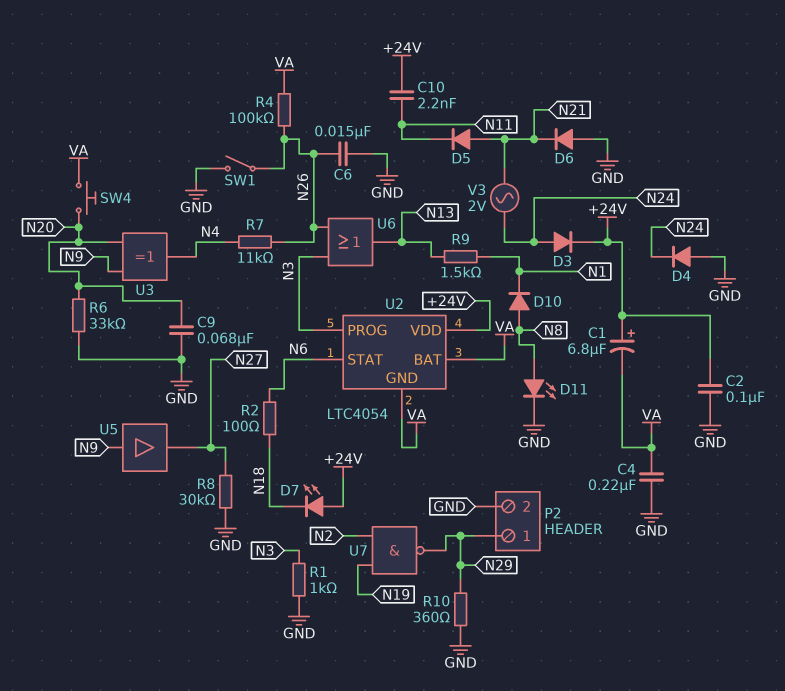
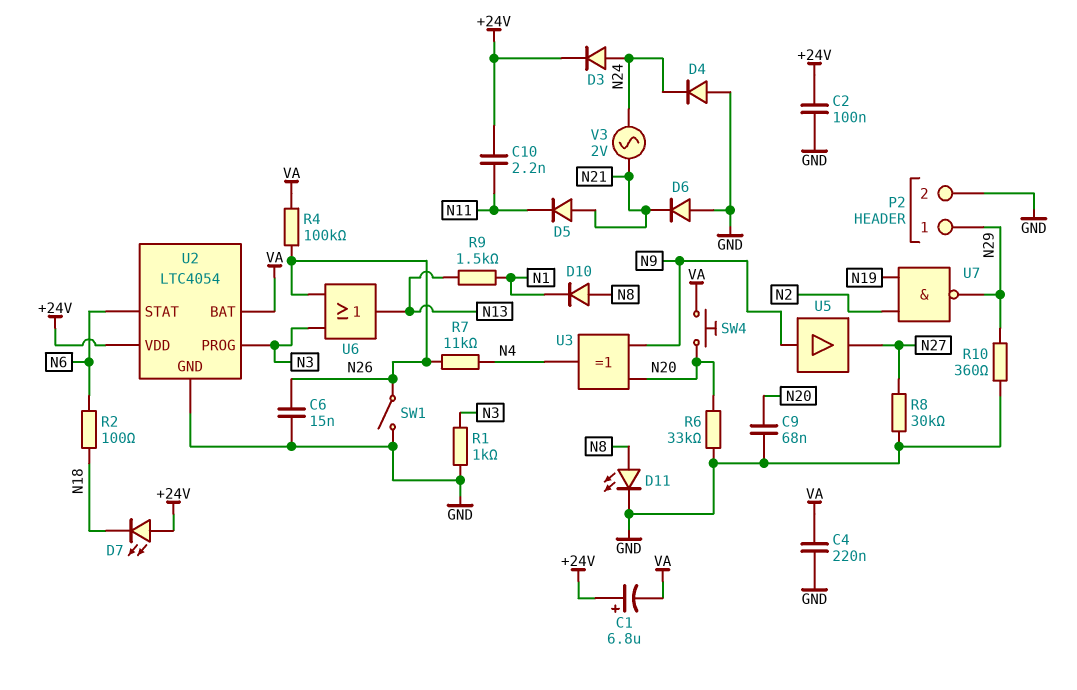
U2 pin GND: VA -> GND

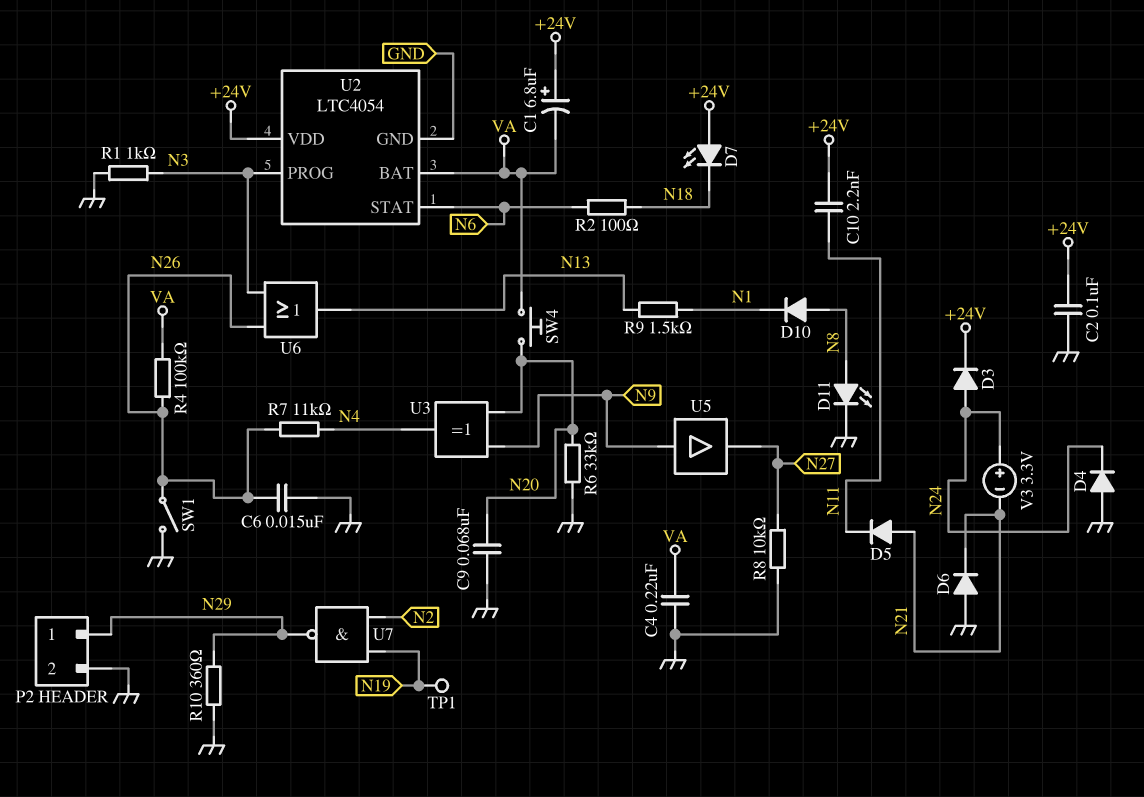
R8: 30k (GND, N27) -> 10k (GND, N27)
TP1: none -> test point (N19)
V3: AC 2V (N21, N24) -> 3.3V (plus N24, minus N21)

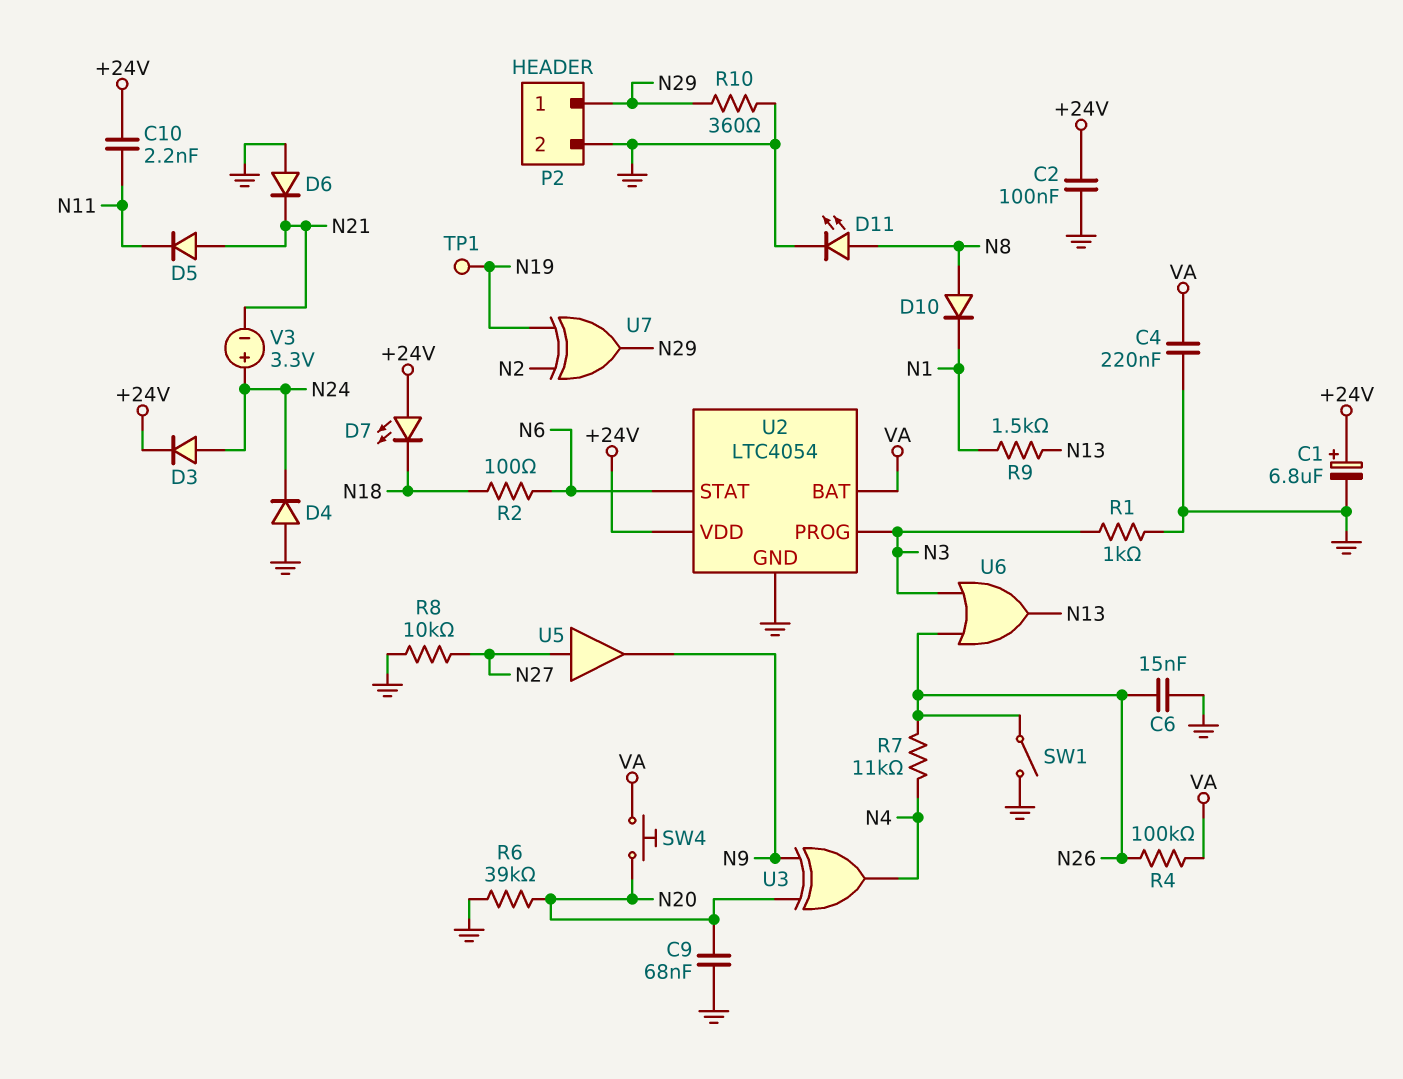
C1: 6.8uF (plus +24V, minus VA) -> 6.8uF (plus +24V, minus GND)
R6: 33k (GND, N20) -> 39k (GND, N20)
U5: buffer (in N9, out N27) -> buffer (in N27, out N9)
U7: NAND (in N2, in N19, out N29) -> XOR (in N2, in N19, out N29)

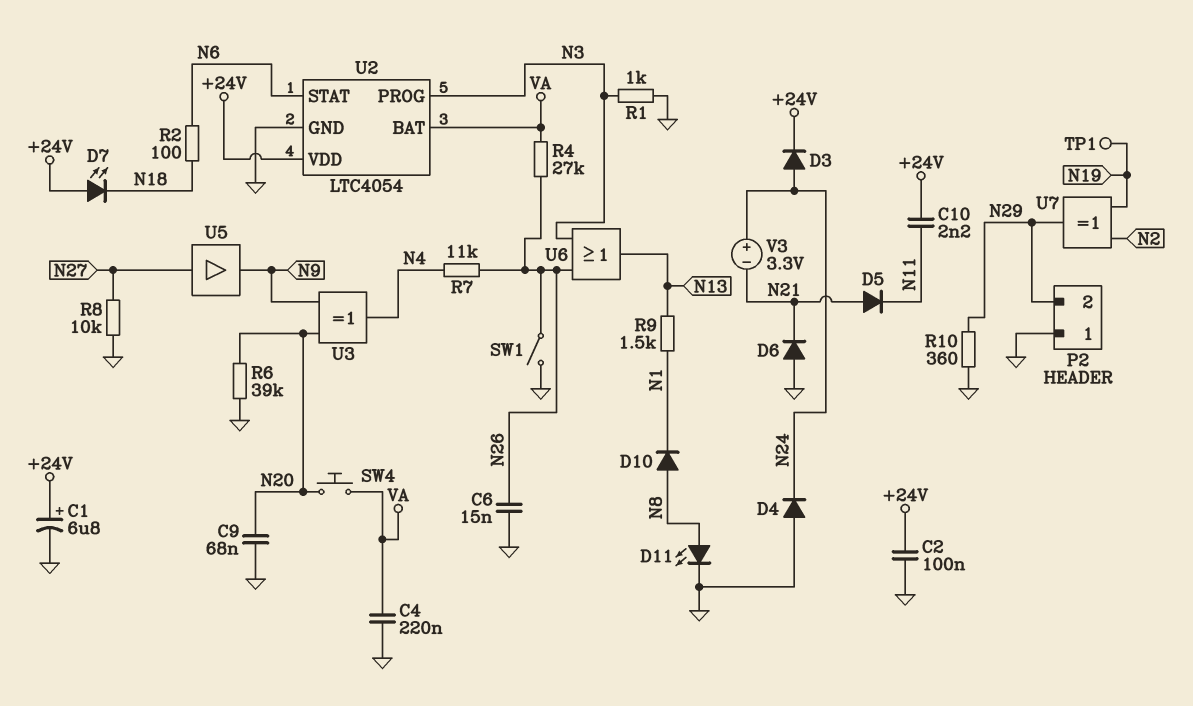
P2 pin 1: N29 -> GND
P2 pin 2: GND -> N29
R4: 100k (N26, VA) -> 27k (N26, VA)

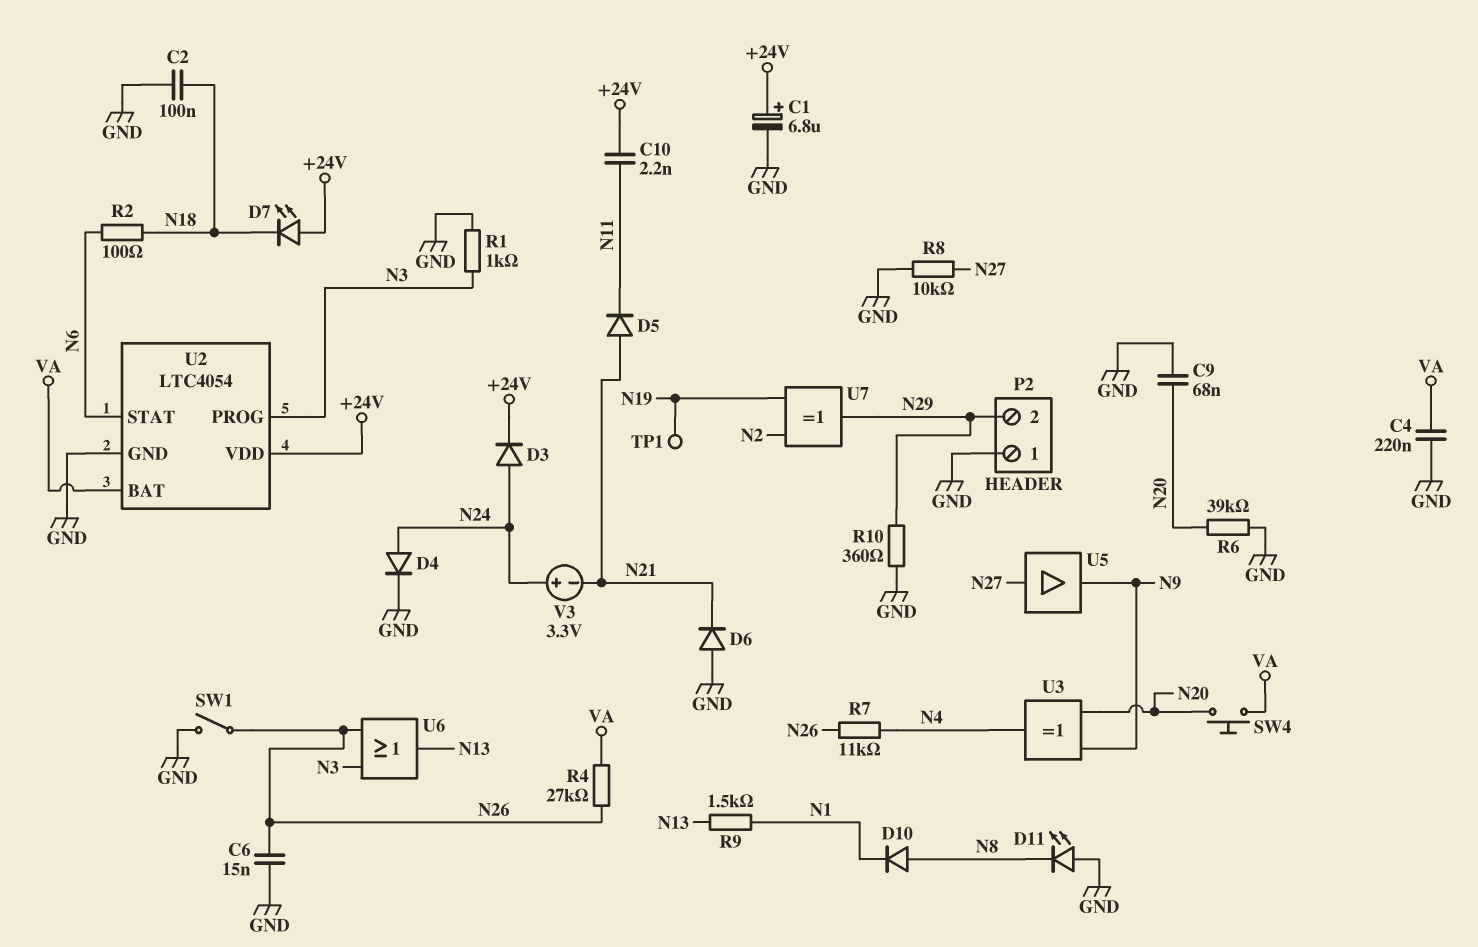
C2: 100nF (+24V, GND) -> 100nF (GND, N18)
D4: diode (A GND, K N24) -> diode (A N24, K GND)
D11: LED (A N8, K GND) -> LED (A GND, K N8)

